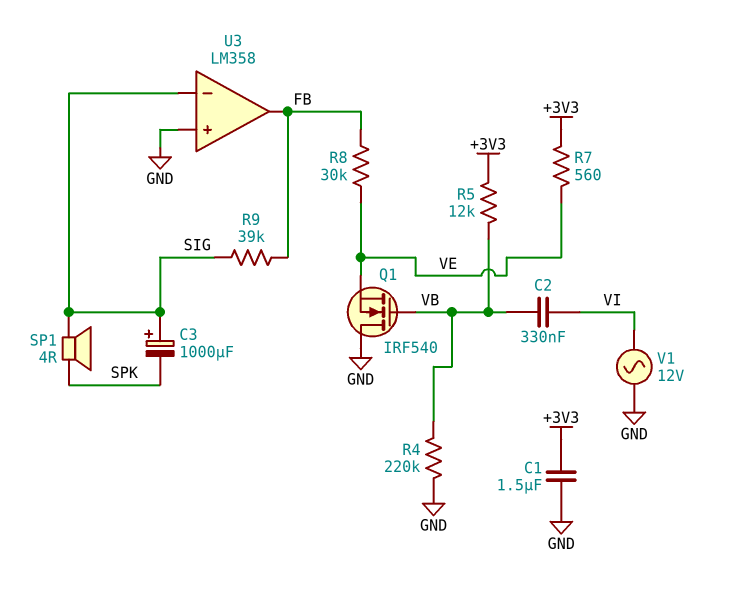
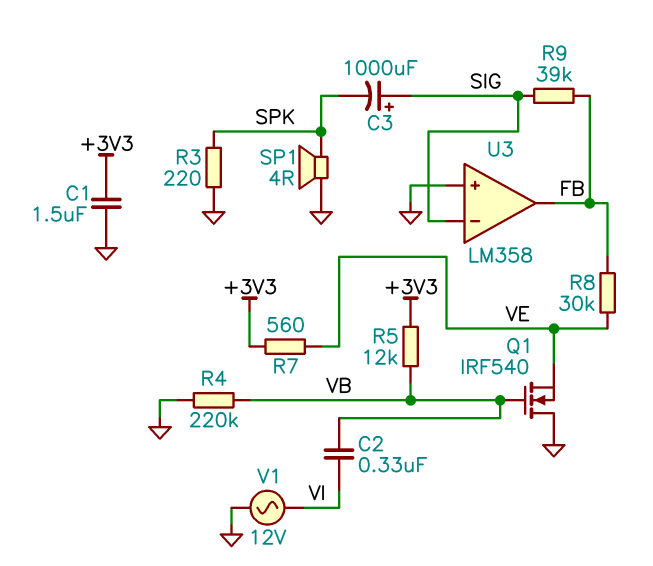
R3: none -> 220 (GND, SPK)
SP1: speaker 4R (SIG, SPK) -> speaker 4R (GND, SPK)

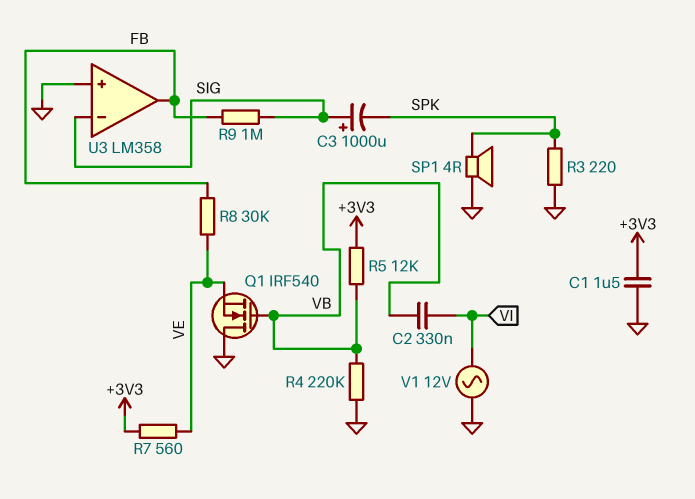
R9: 39k (FB, SIG) -> 1M (FB, SIG)

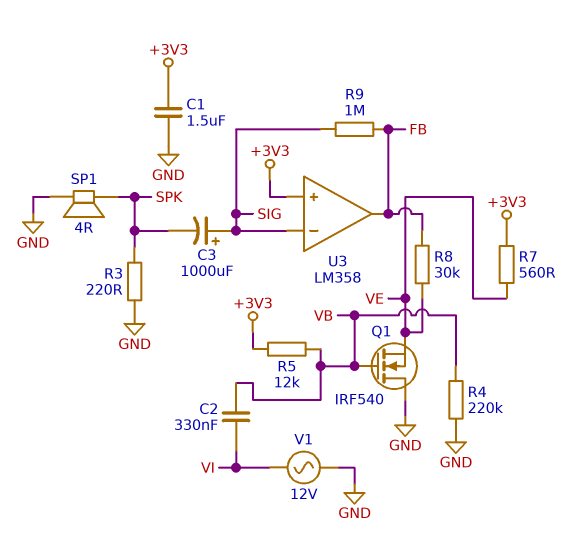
U3 pin in+: GND -> +3V3

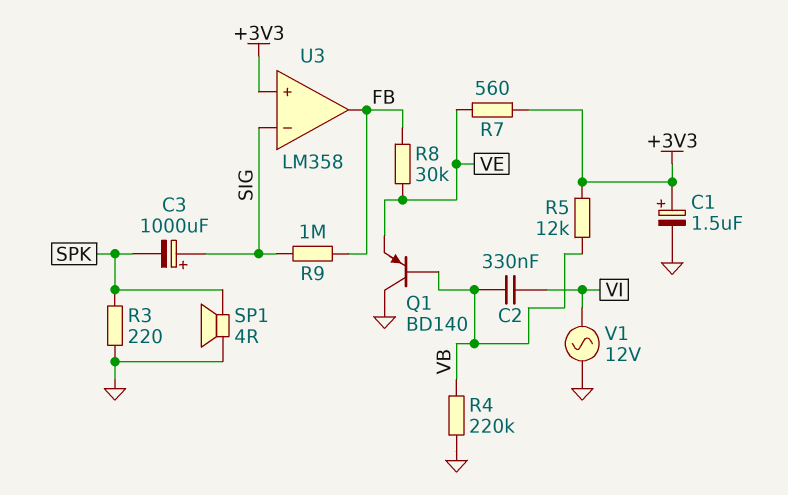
C1: 1.5uF (+3V3, GND) -> 1.5uF (plus +3V3, minus GND)
Q1: NMOS IRF540 (G VB, D GND, S VE) -> PNP BD140 (B VB, C GND, E VE)

